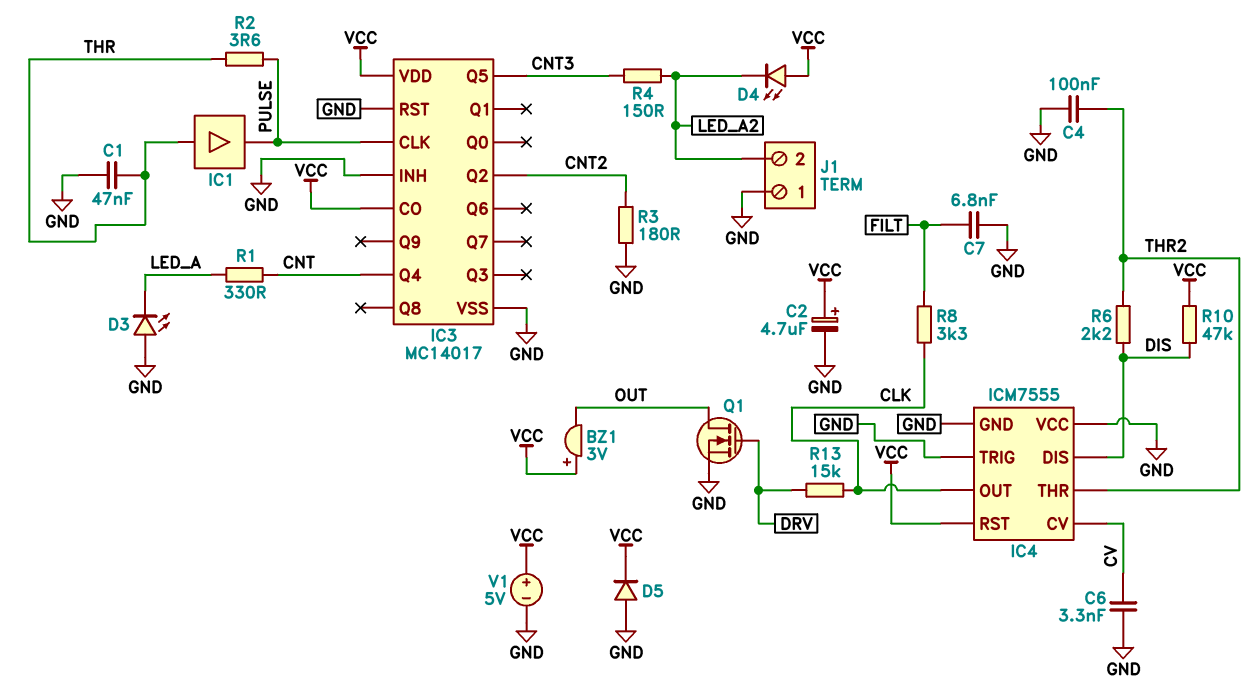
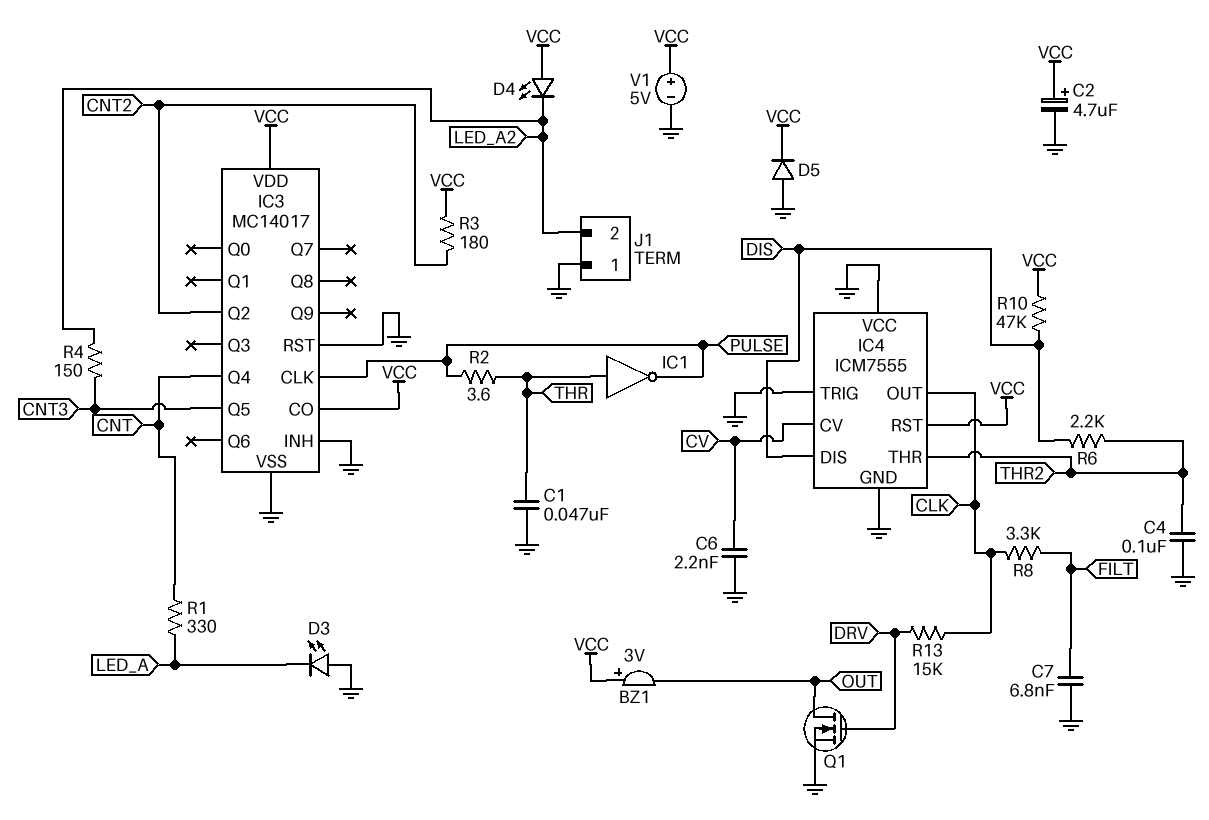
C6: 3.3nF (CV, GND) -> 2.2nF (CV, GND)
IC1: buffer (in THR, out PULSE) -> NOT (in THR, out PULSE)
R3: 180 (CNT2, GND) -> 180 (CNT2, VCC)

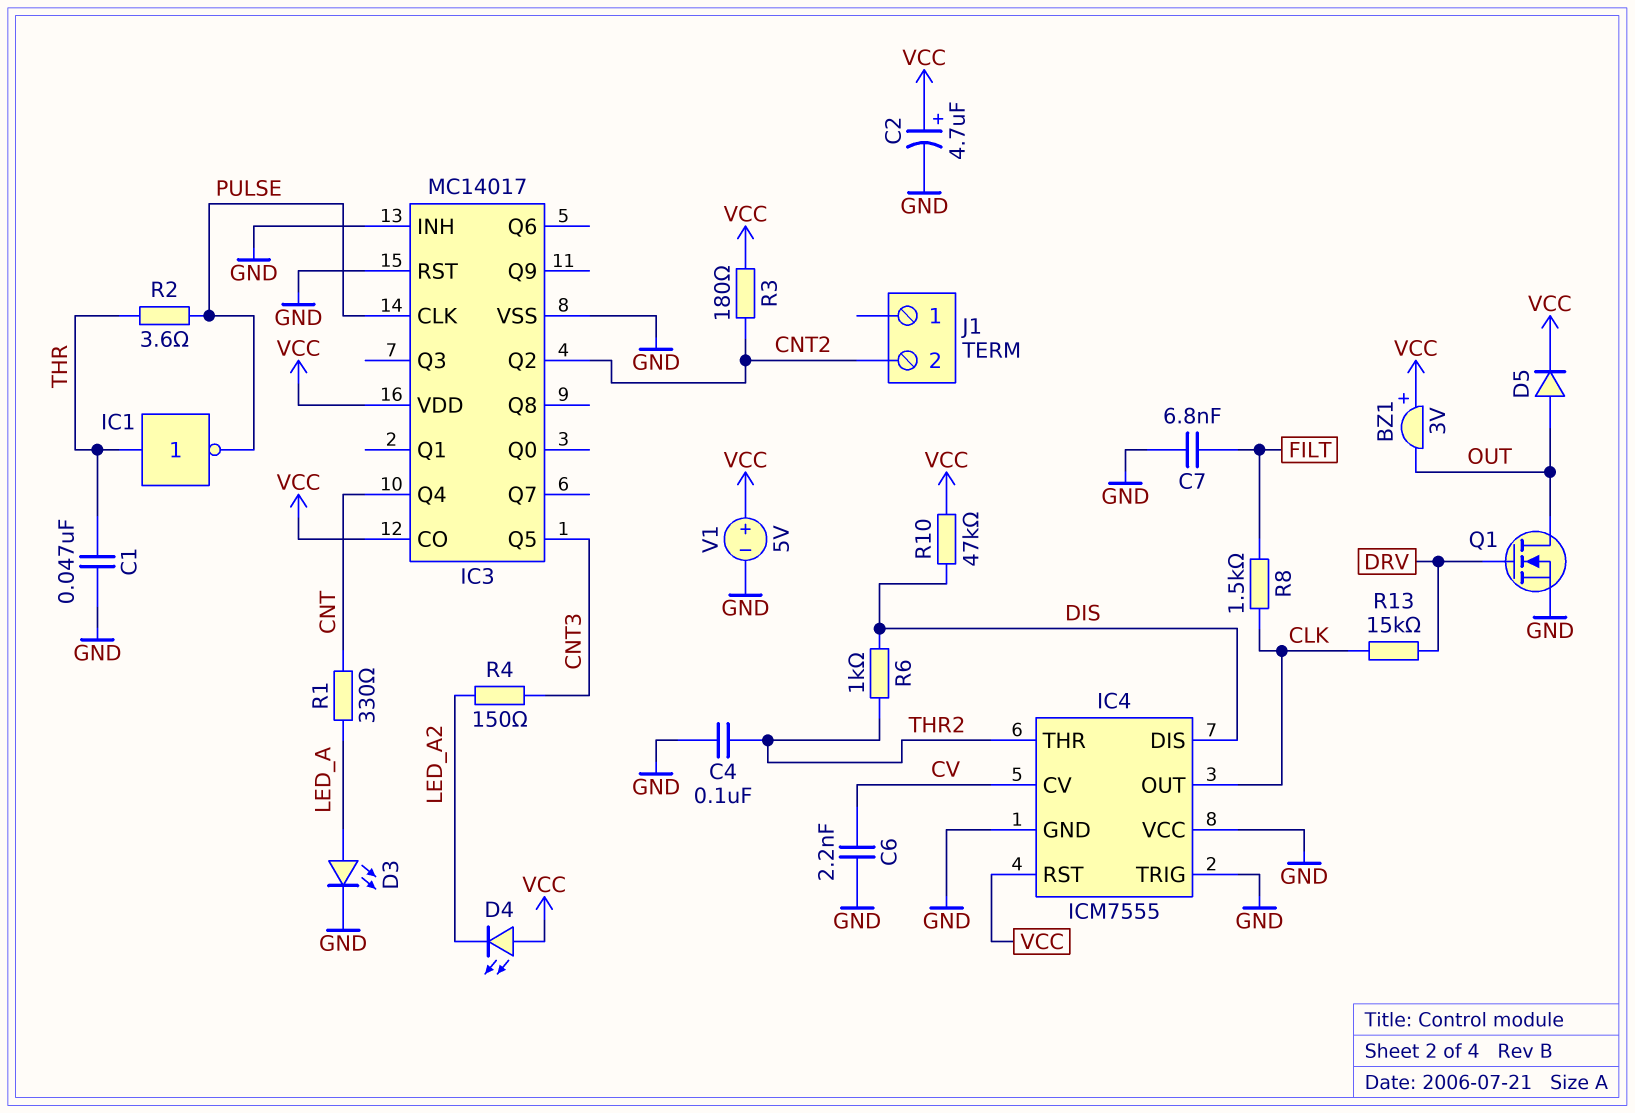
D3: LED (A GND, K LED_A) -> LED (A LED_A, K GND)
D5: diode (A GND, K VCC) -> diode (A OUT, K VCC)
J1 pin 1: GND -> none
J1 pin 2: LED_A2 -> CNT2
R6: 2.2k (DIS, THR2) -> 1k (DIS, THR2)
R8: 3.3k (CLK, FILT) -> 1.5k (CLK, FILT)

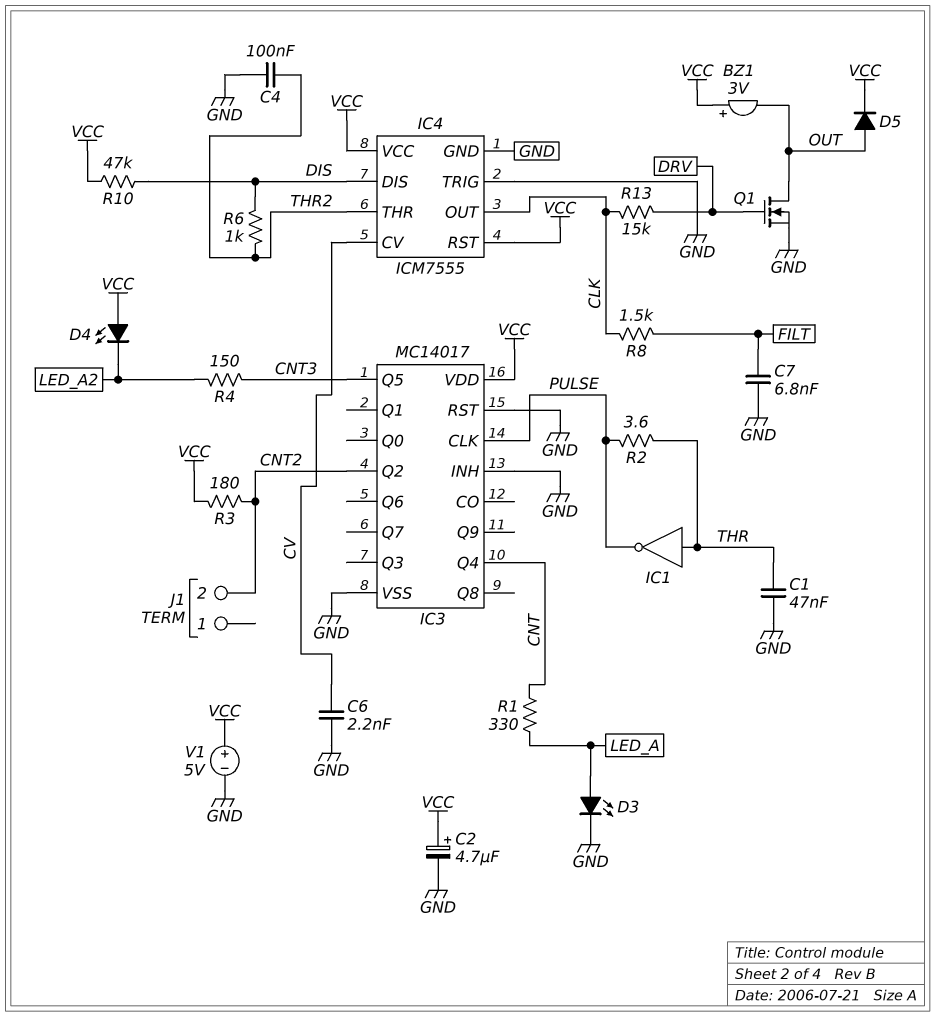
IC3 pin CO: VCC -> none
IC4 pin VCC: GND -> VCC

